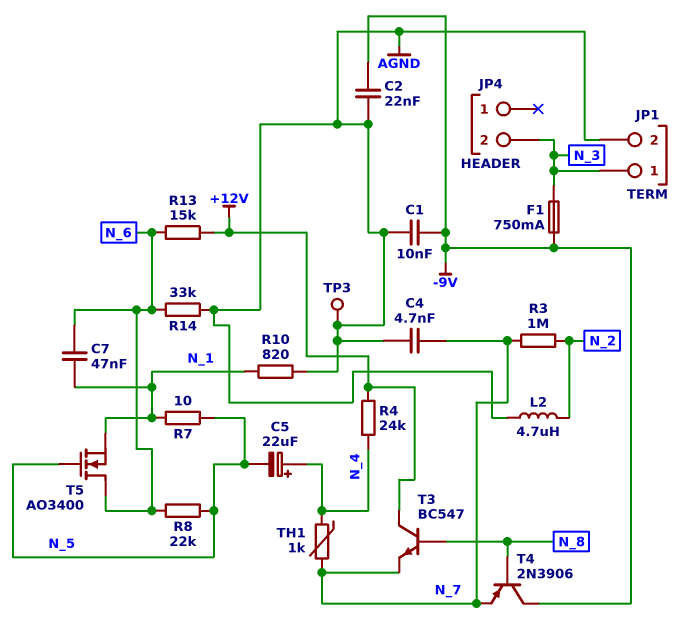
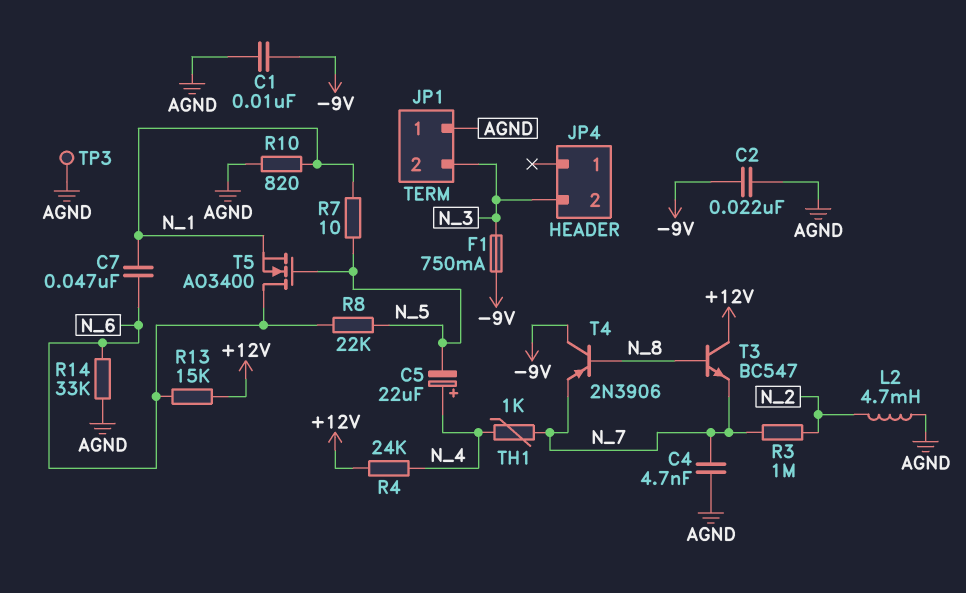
JP1 pin 1: N_3 -> AGND
JP1 pin 2: AGND -> N_3
L2: 4.7uH (AGND, N_2) -> 4.7mH (AGND, N_2)

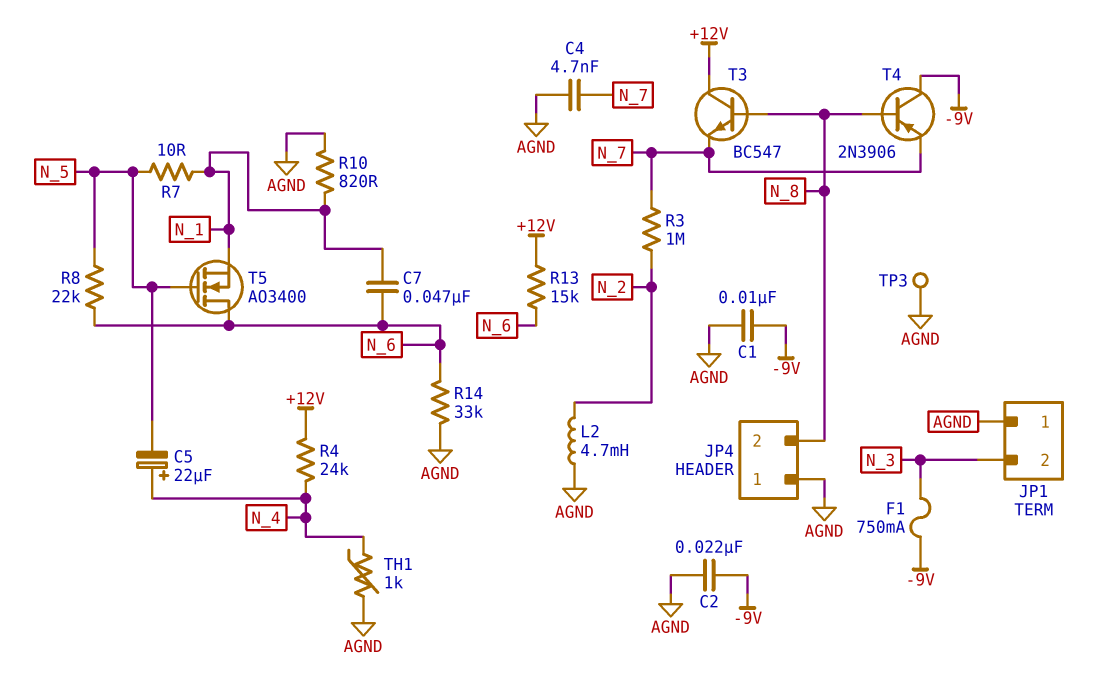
JP4 pin 1: none -> AGND
JP4 pin 2: N_3 -> N_8
TH1: 1k (N_4, N_7) -> 1k (AGND, N_4)

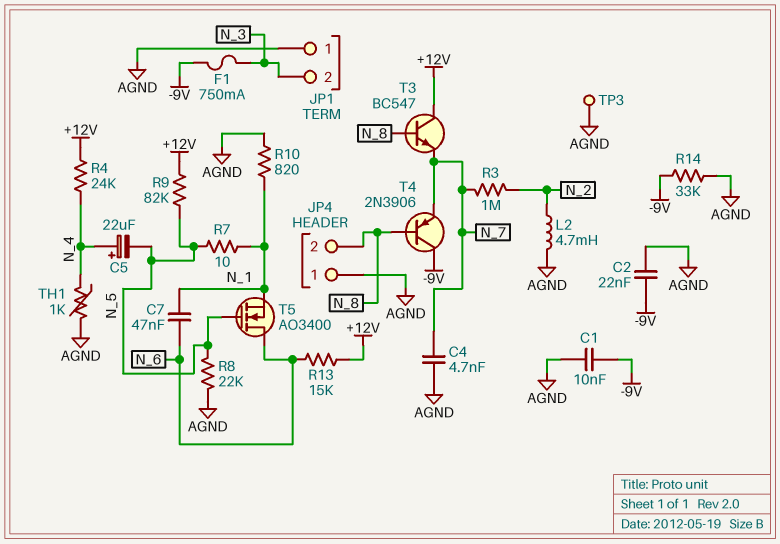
R8: 22k (N_5, N_6) -> 22k (AGND, N_5)
R9: none -> 82k (+12V, N_5)
R14: 33k (AGND, N_6) -> 33k (-9V, AGND)

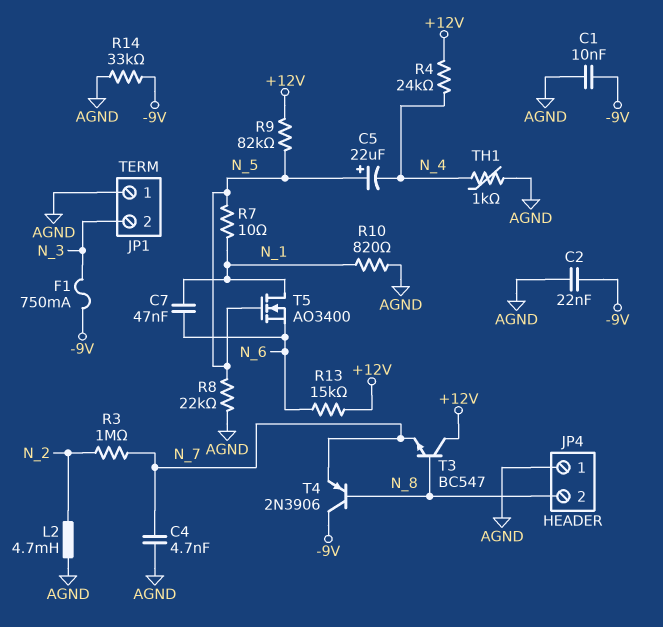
C5: 22uF (plus N_4, minus N_5) -> 22uF (plus N_5, minus N_4)
T5: NMOS AO3400 (G N_5, D N_6, S N_1) -> NMOS AO3400 (G N_5, D N_1, S N_6)
TP3: test point (AGND) -> none

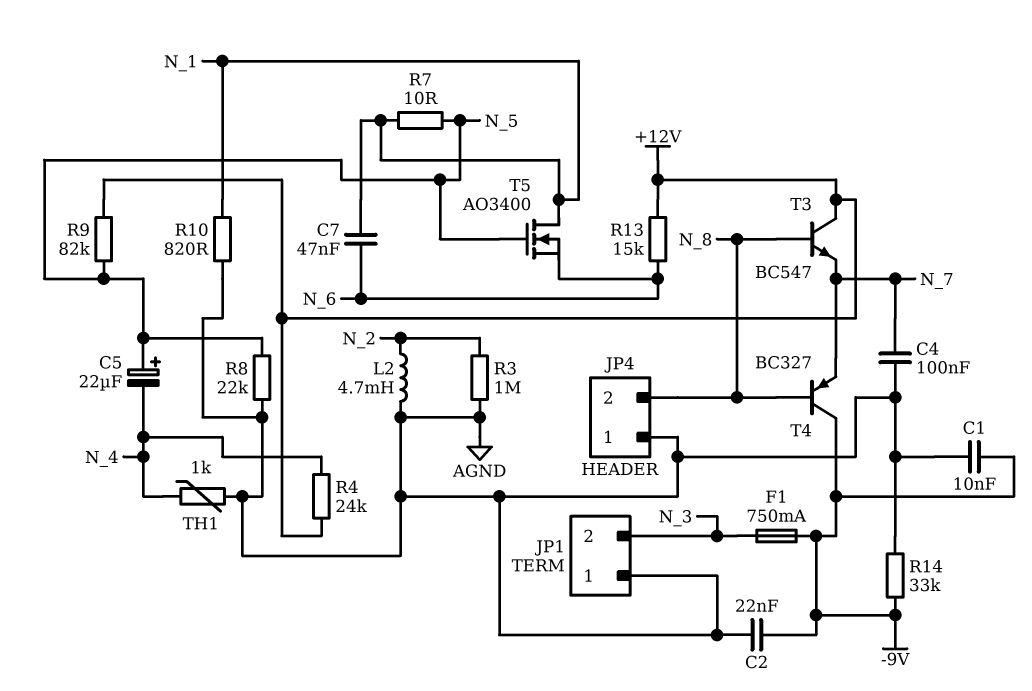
C4: 4.7nF (AGND, N_7) -> 100nF (AGND, N_7)
R3: 1M (N_2, N_7) -> 1M (AGND, N_2)
T4: PNP 2N3906 (B N_8, C -9V, E N_7) -> PNP BC327 (B N_8, C -9V, E N_7)

